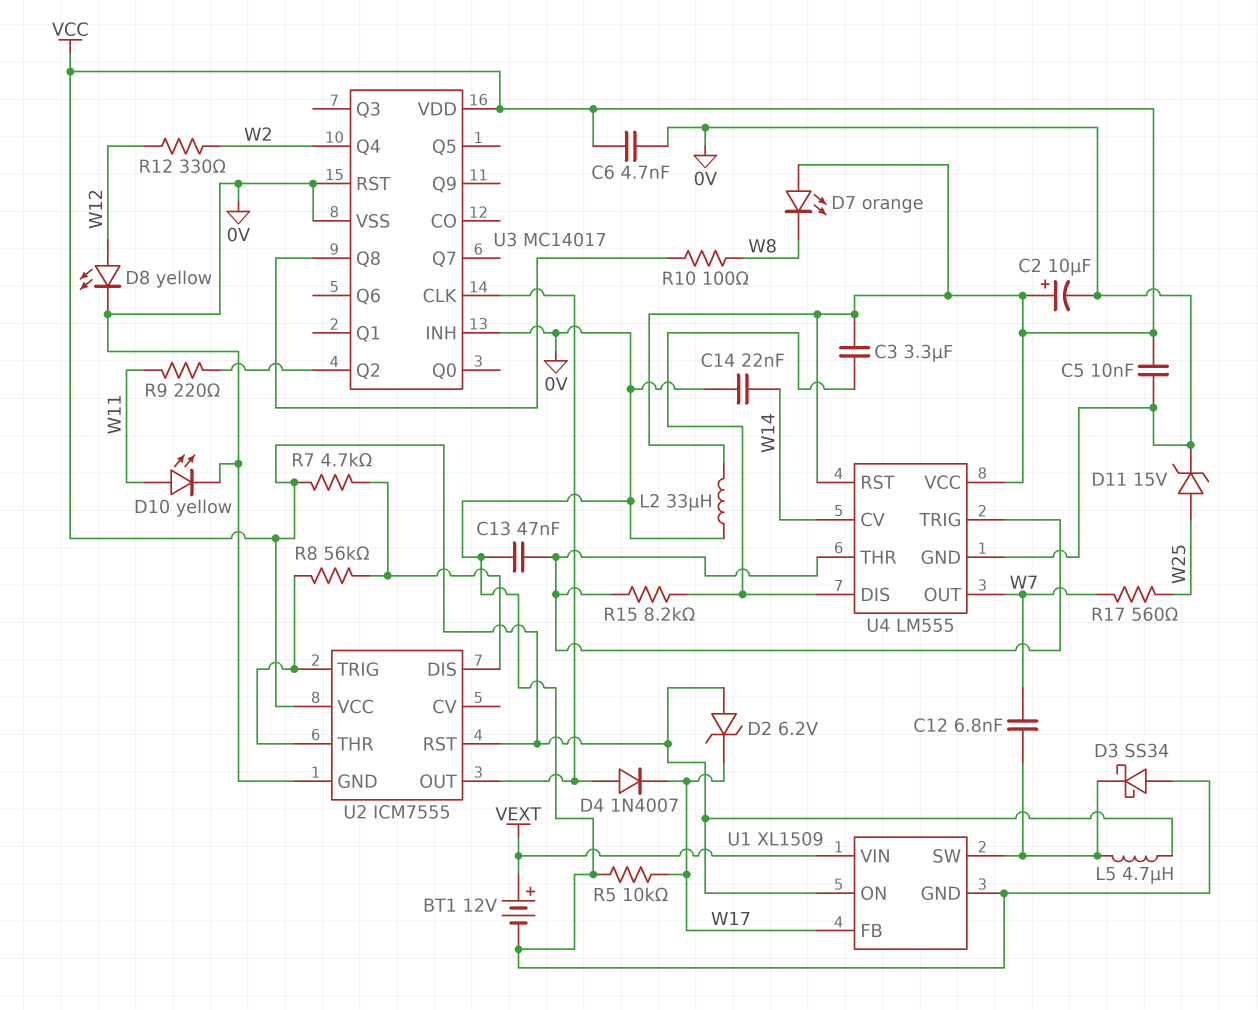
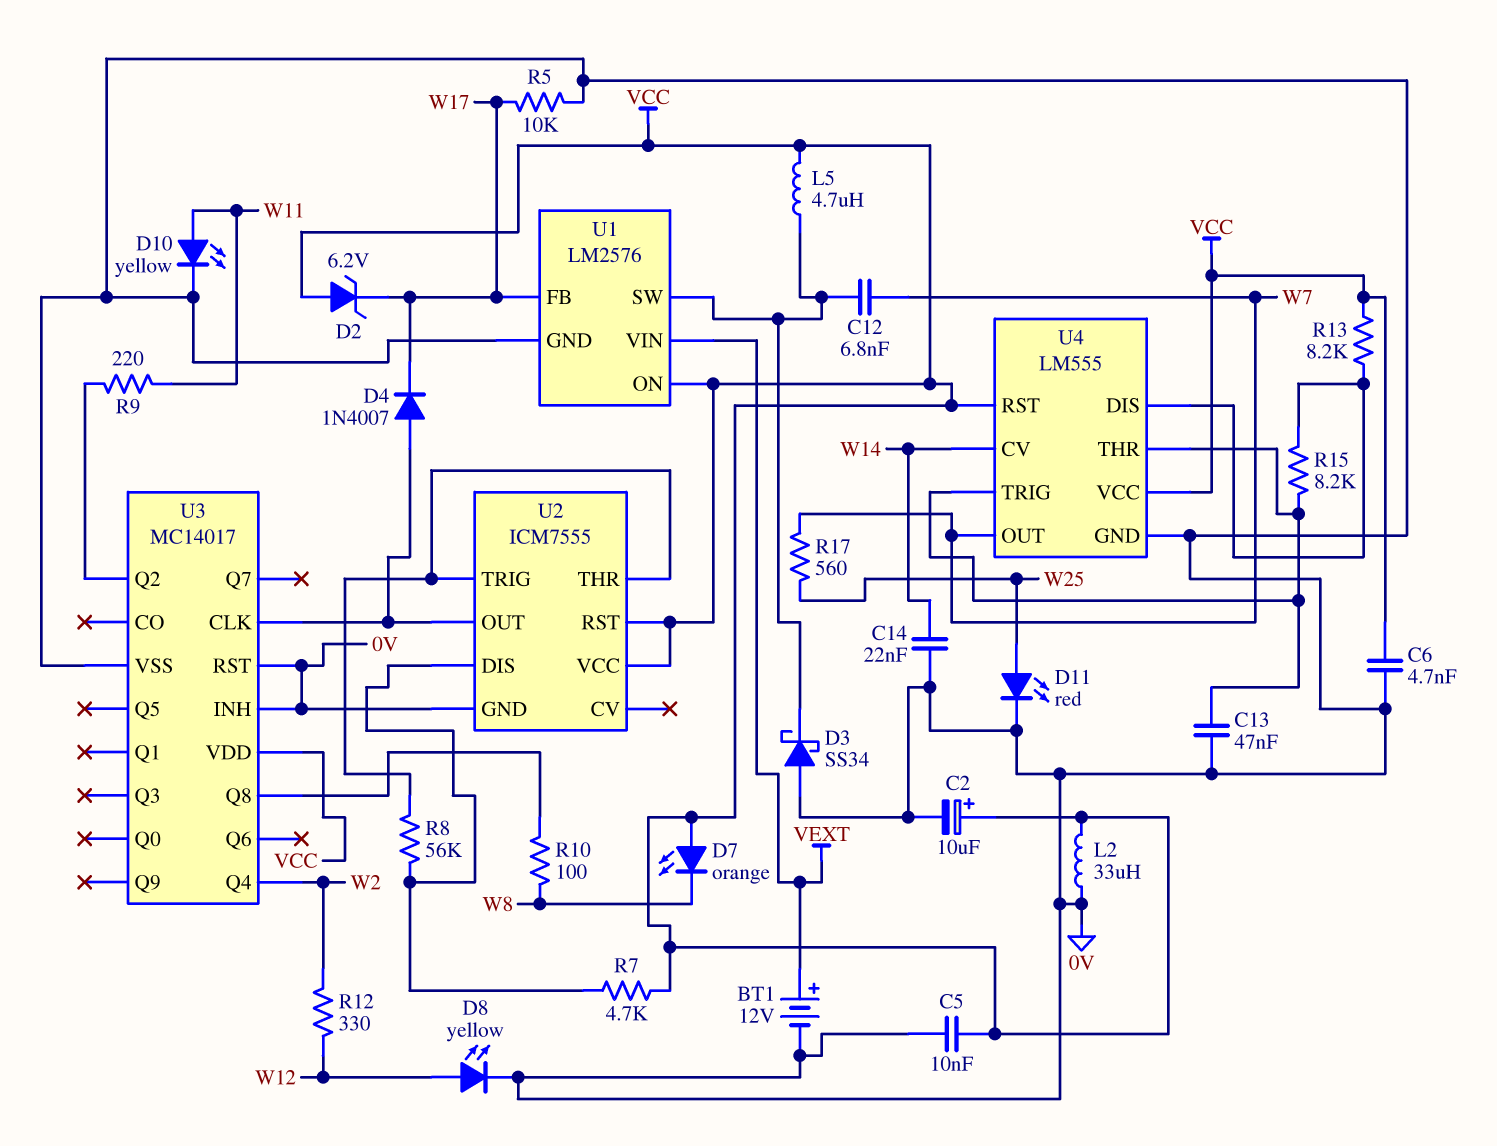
C3: 3.3uF (U4/DIS, VCC) -> none
D11: zener 15V (A W25, K 0V) -> LED red (A W25, K 0V)
R13: none -> 8.2k (U4/DIS, VCC)
U1: XL1509 -> LM2576

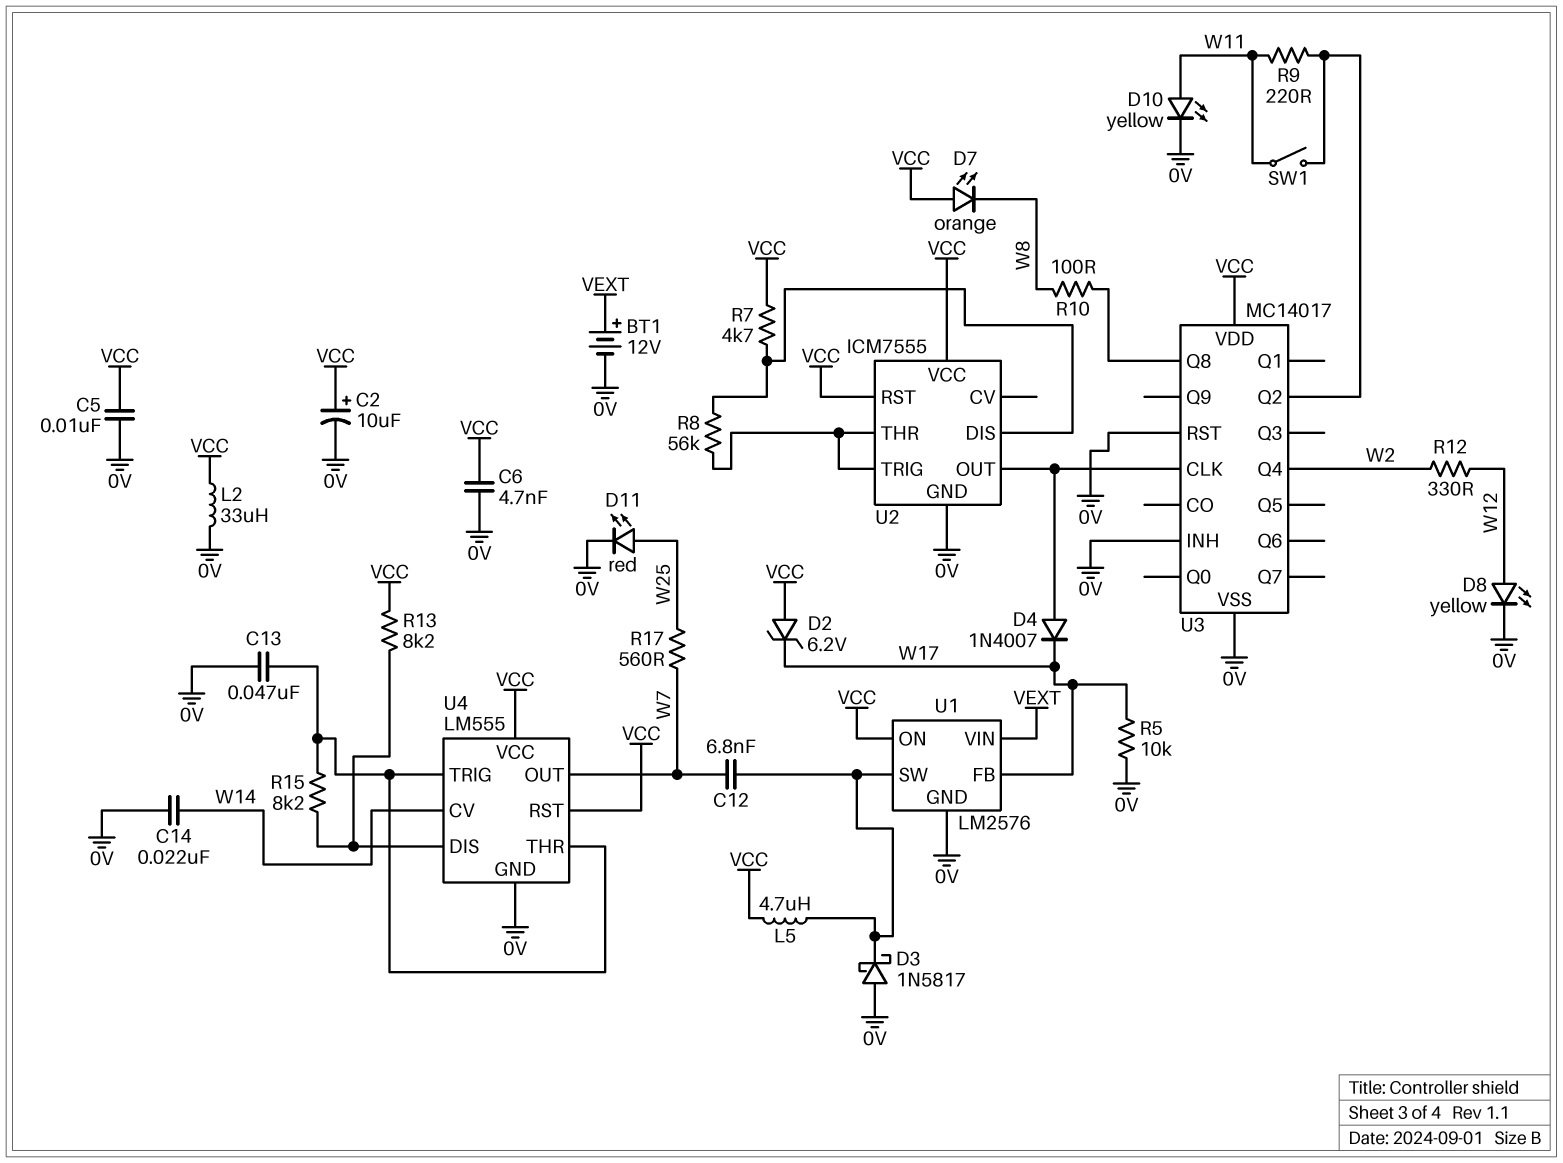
D3: schottky SS34 (A 0V, K U1/SW) -> schottky 1N5817 (A 0V, K U1/SW)
SW1: none -> switch (U3/Q2, W11)

